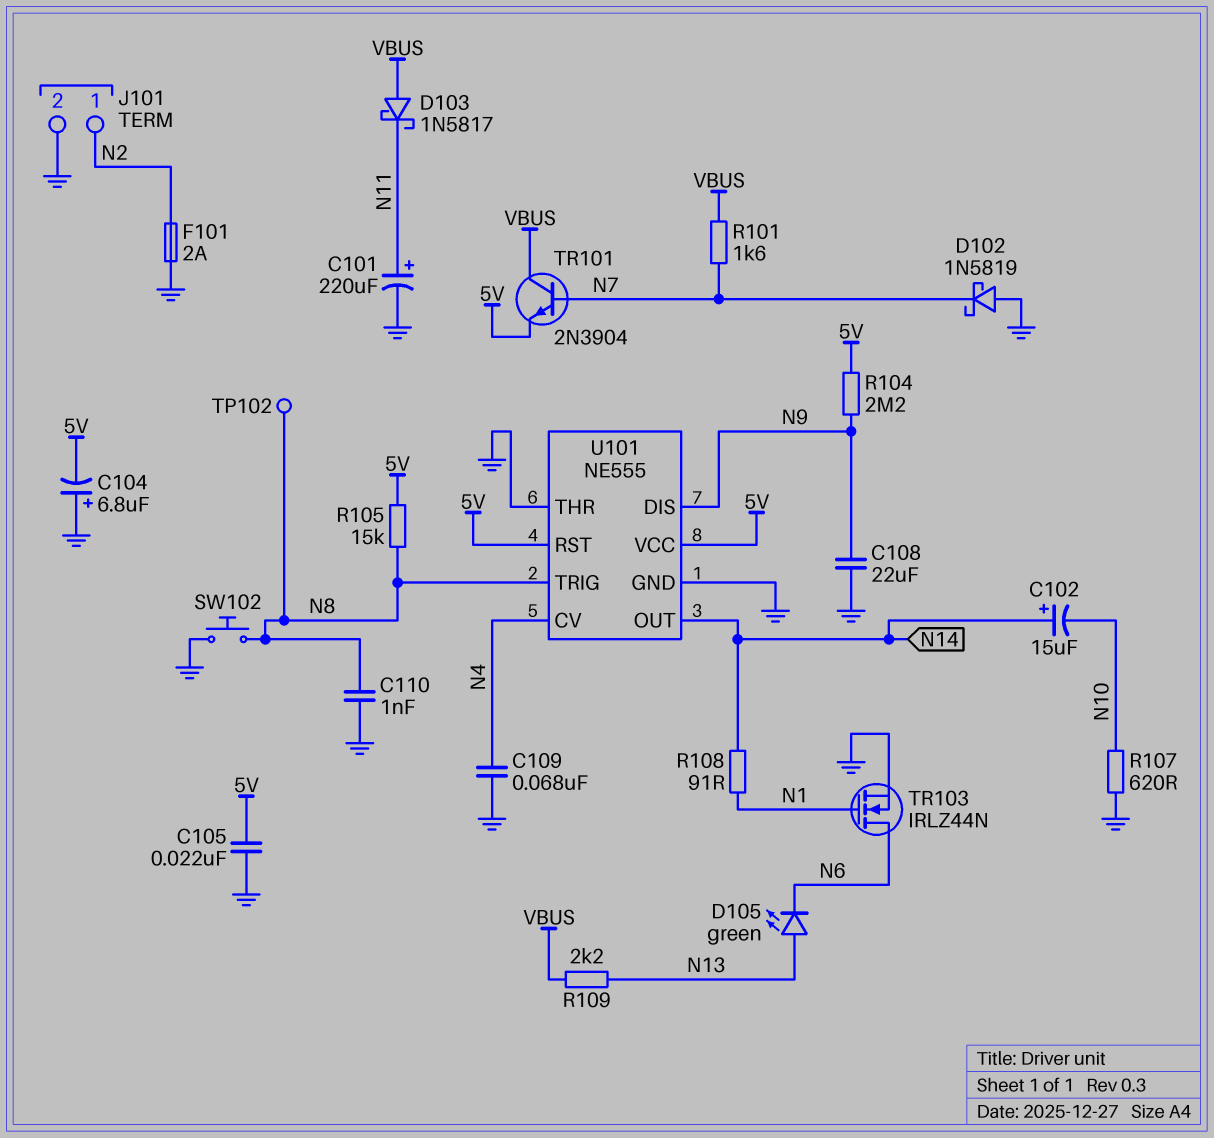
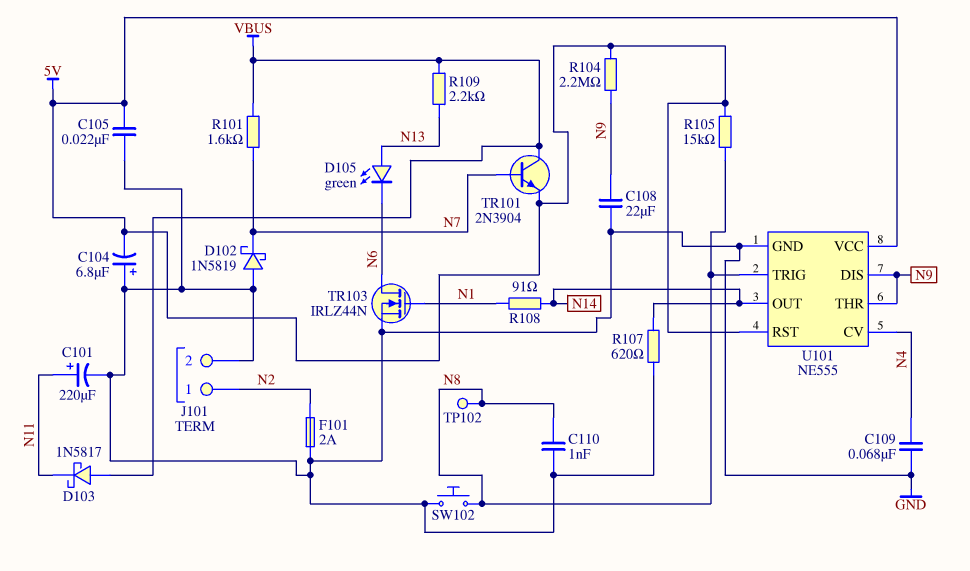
C102: 15uF (plus N14, minus N10) -> none
R107: 620 (GND, N10) -> 620 (GND, N14)
U101 pin THR: GND -> N9

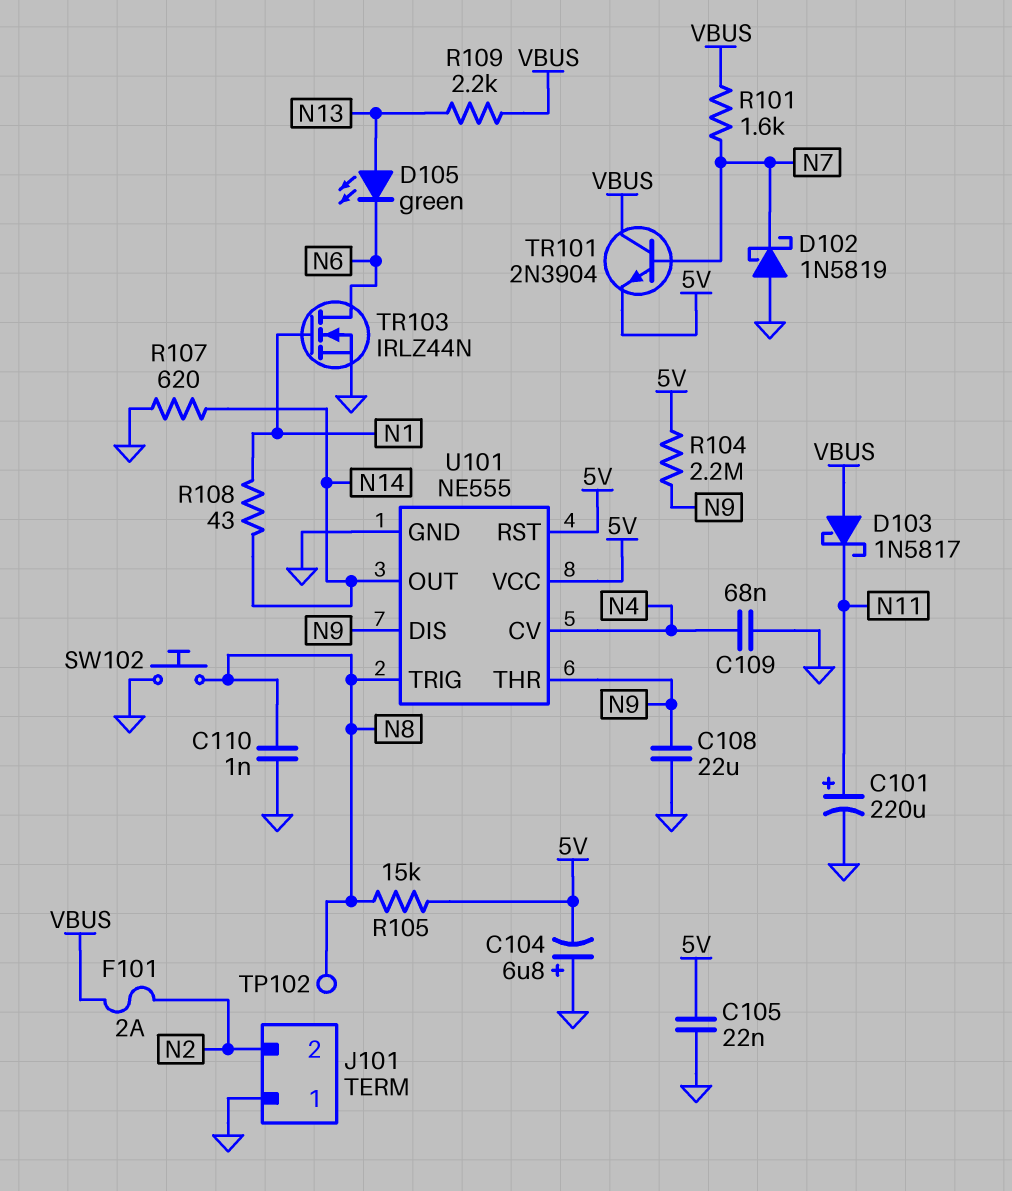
F101: 2A (GND, N2) -> 2A (N2, VBUS)
J101 pin 1: N2 -> GND
J101 pin 2: GND -> N2
R108: 91 (N1, N14) -> 43 (N1, N14)

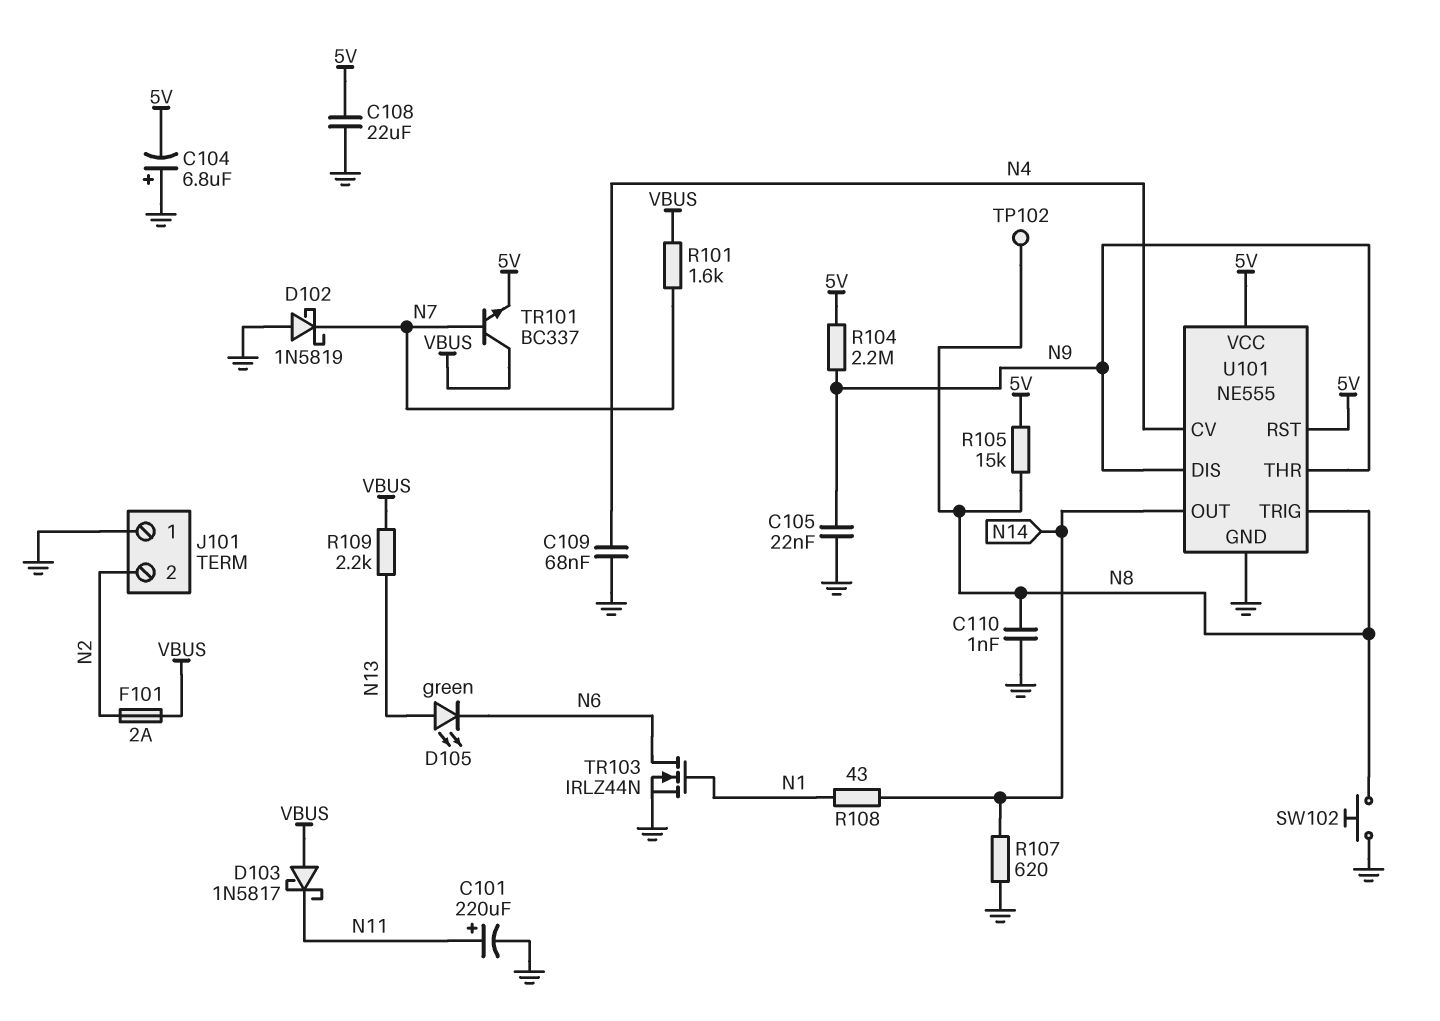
C105: 22nF (5V, GND) -> 22nF (GND, N9)
C108: 22uF (GND, N9) -> 22uF (5V, GND)
TR101: NPN 2N3904 (B N7, C VBUS, E 5V) -> NPN BC337 (B N7, C VBUS, E 5V)

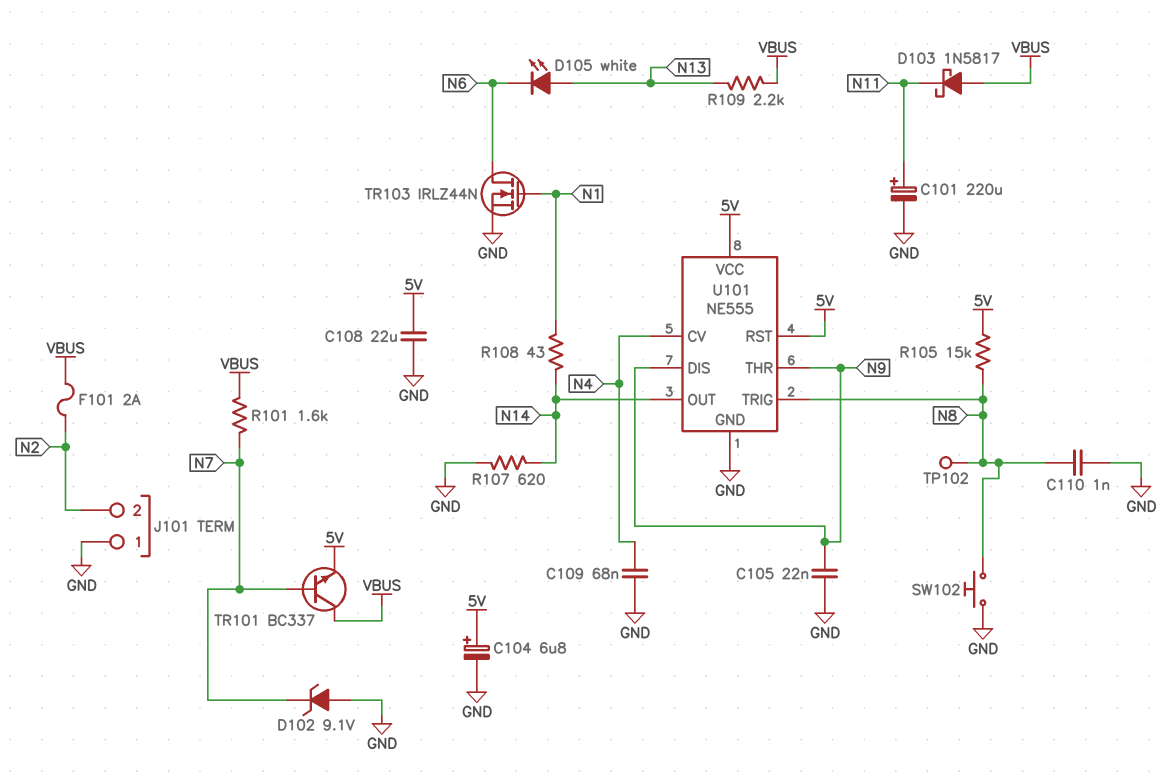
C104: 6.8uF (plus GND, minus 5V) -> 6.8uF (plus 5V, minus GND)
D102: schottky 1N5819 (A GND, K N7) -> zener 9.1V (A GND, K N7)
D105: LED green (A N13, K N6) -> LED white (A N13, K N6)
R104: 2.2M (5V, N9) -> none

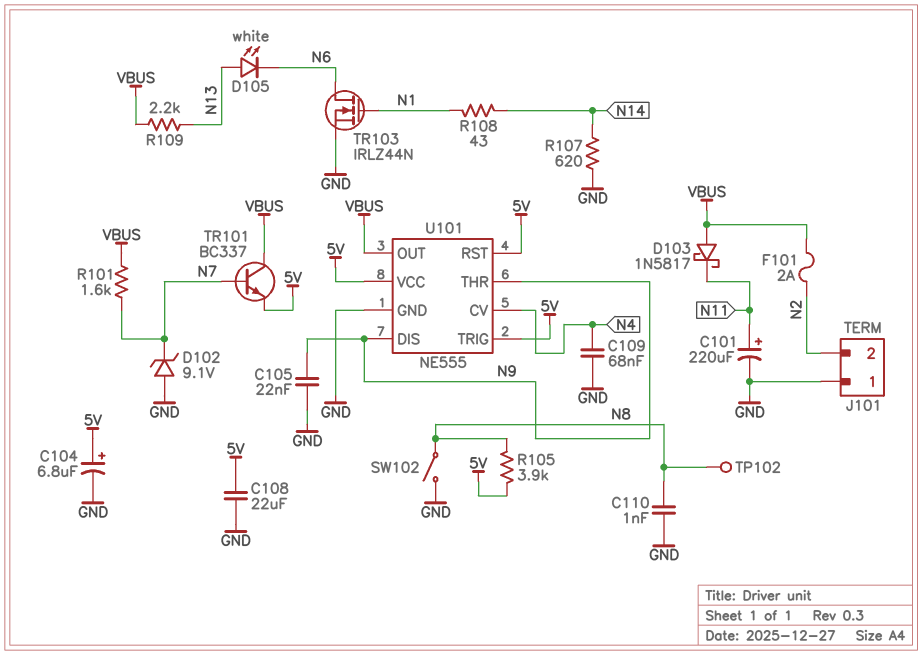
R105: 15k (5V, N8) -> 3.9k (5V, N8)
SW102: button (GND, N8) -> switch (GND, N8)
U101 pin OUT: N14 -> VBUS
U101 pin TRIG: N8 -> 5V

